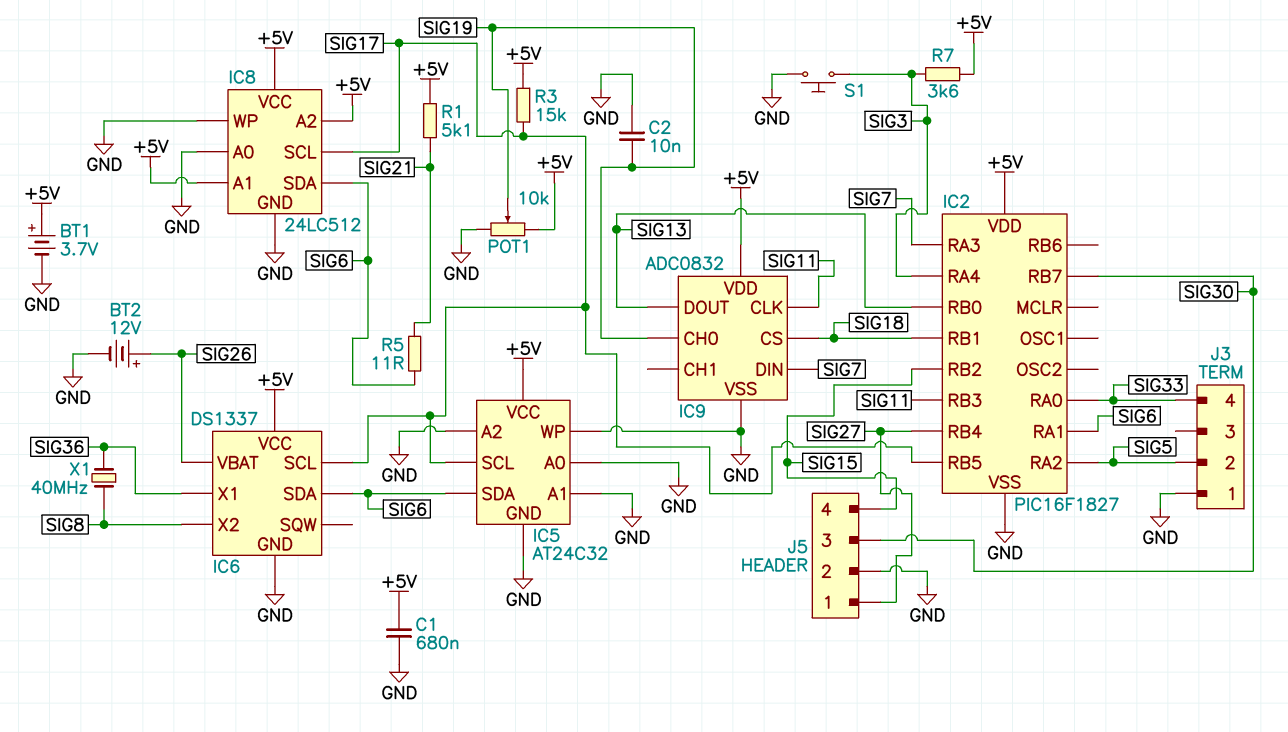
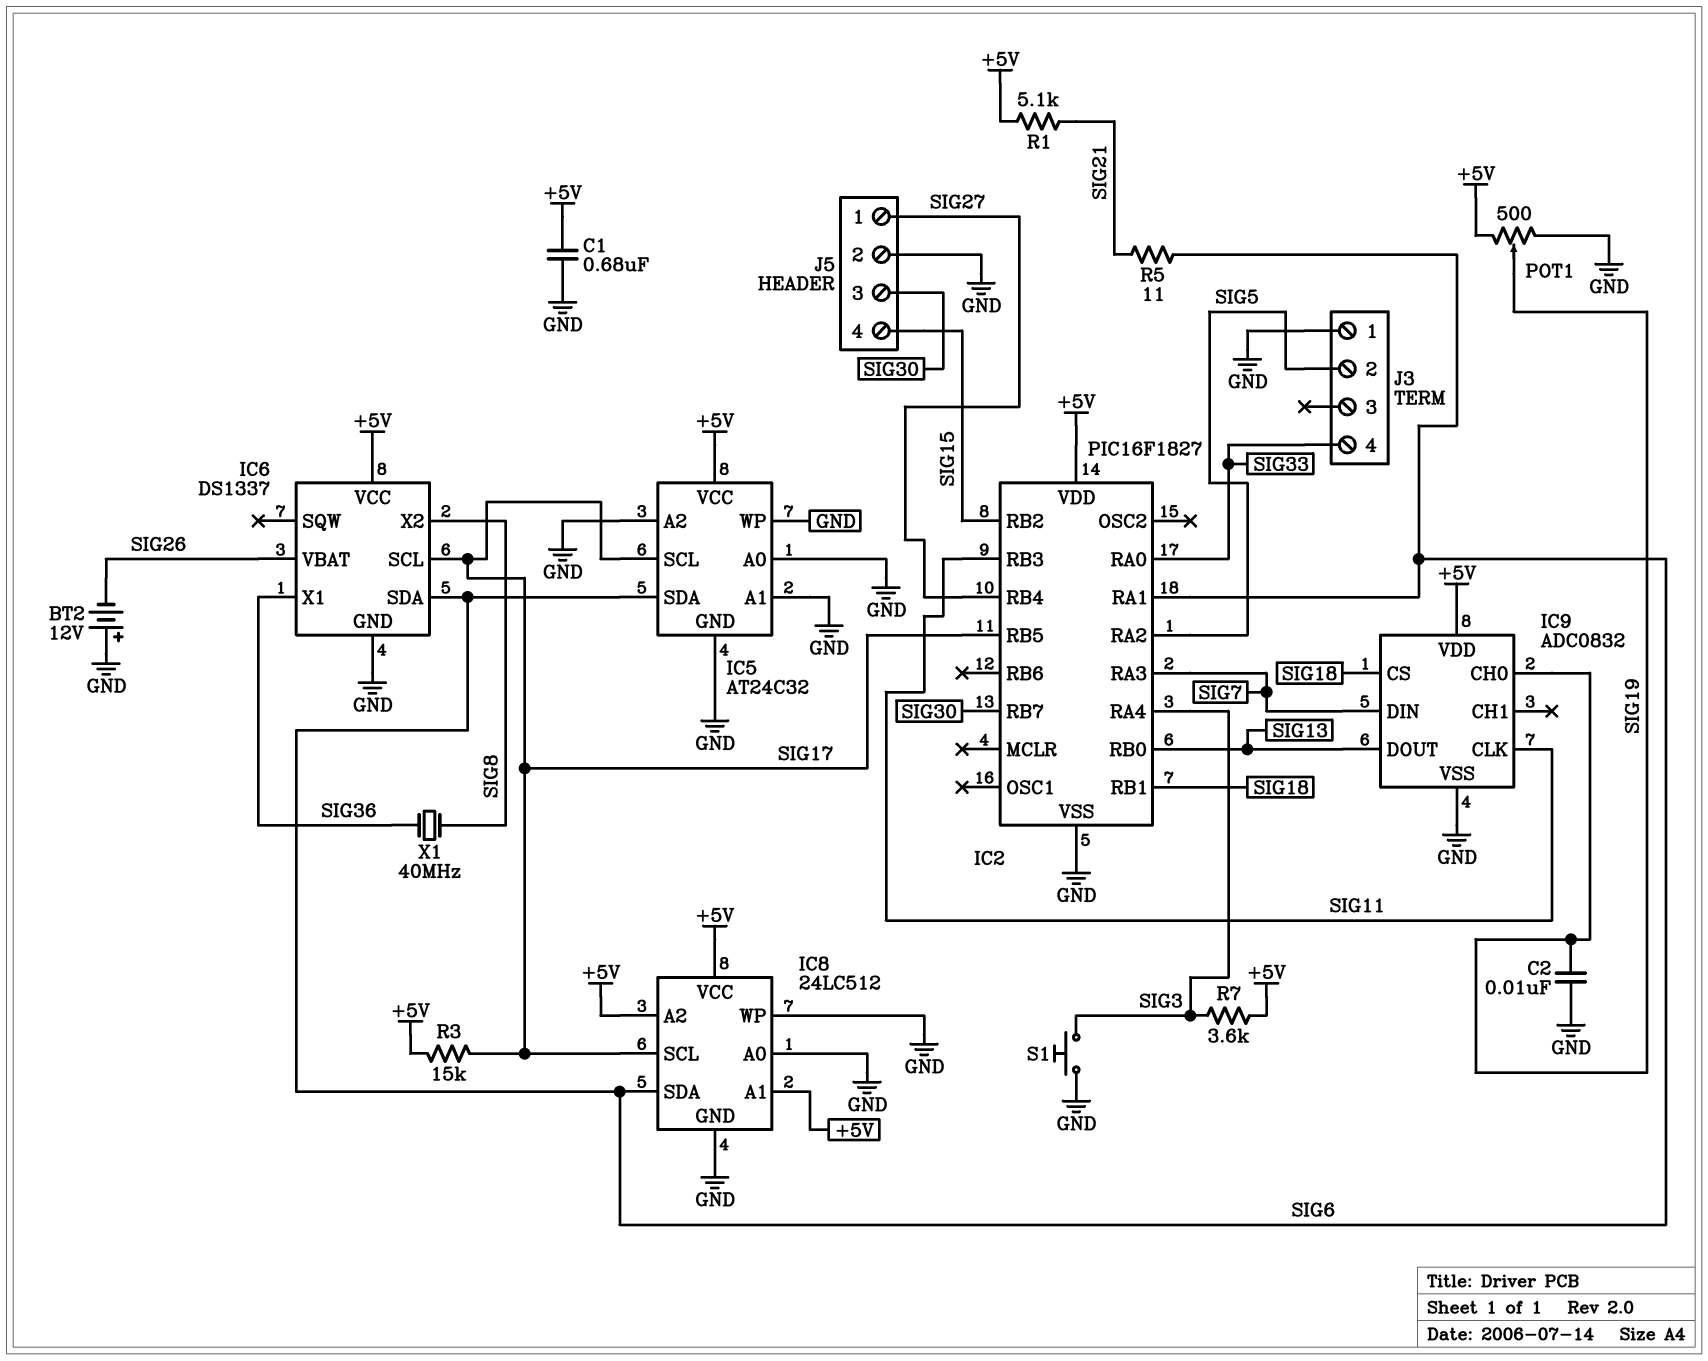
BT1: 3.7V (plus +5V, minus GND) -> none
BT2: 12V (plus SIG26, minus GND) -> 12V (plus GND, minus SIG26)
POT1: 10k (+5V, GND, wiper SIG19) -> 500 (+5V, GND, wiper SIG19)

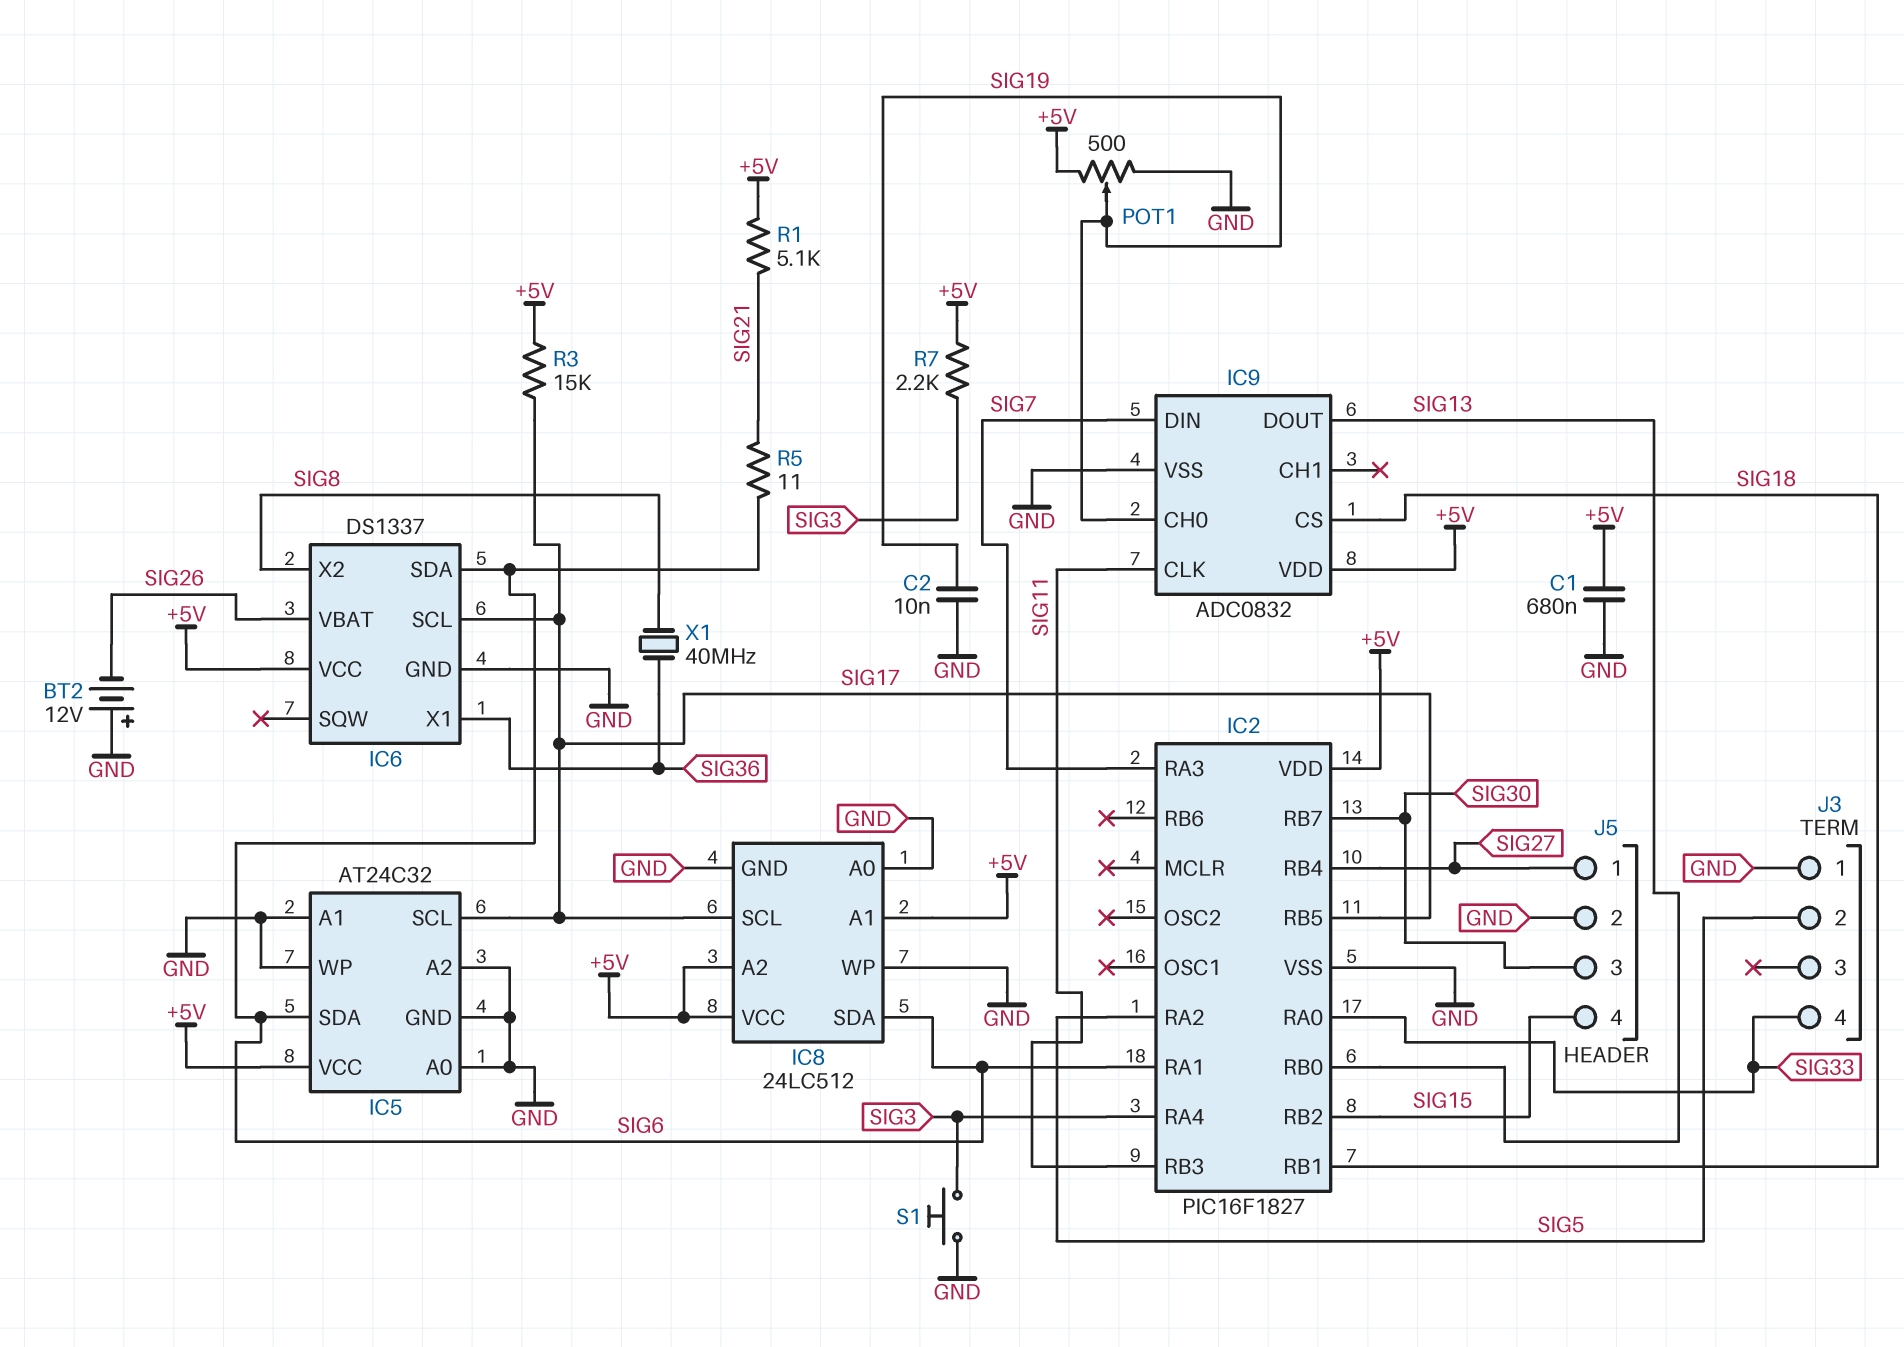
R7: 3.6k (+5V, SIG3) -> 2.2k (+5V, SIG3)

